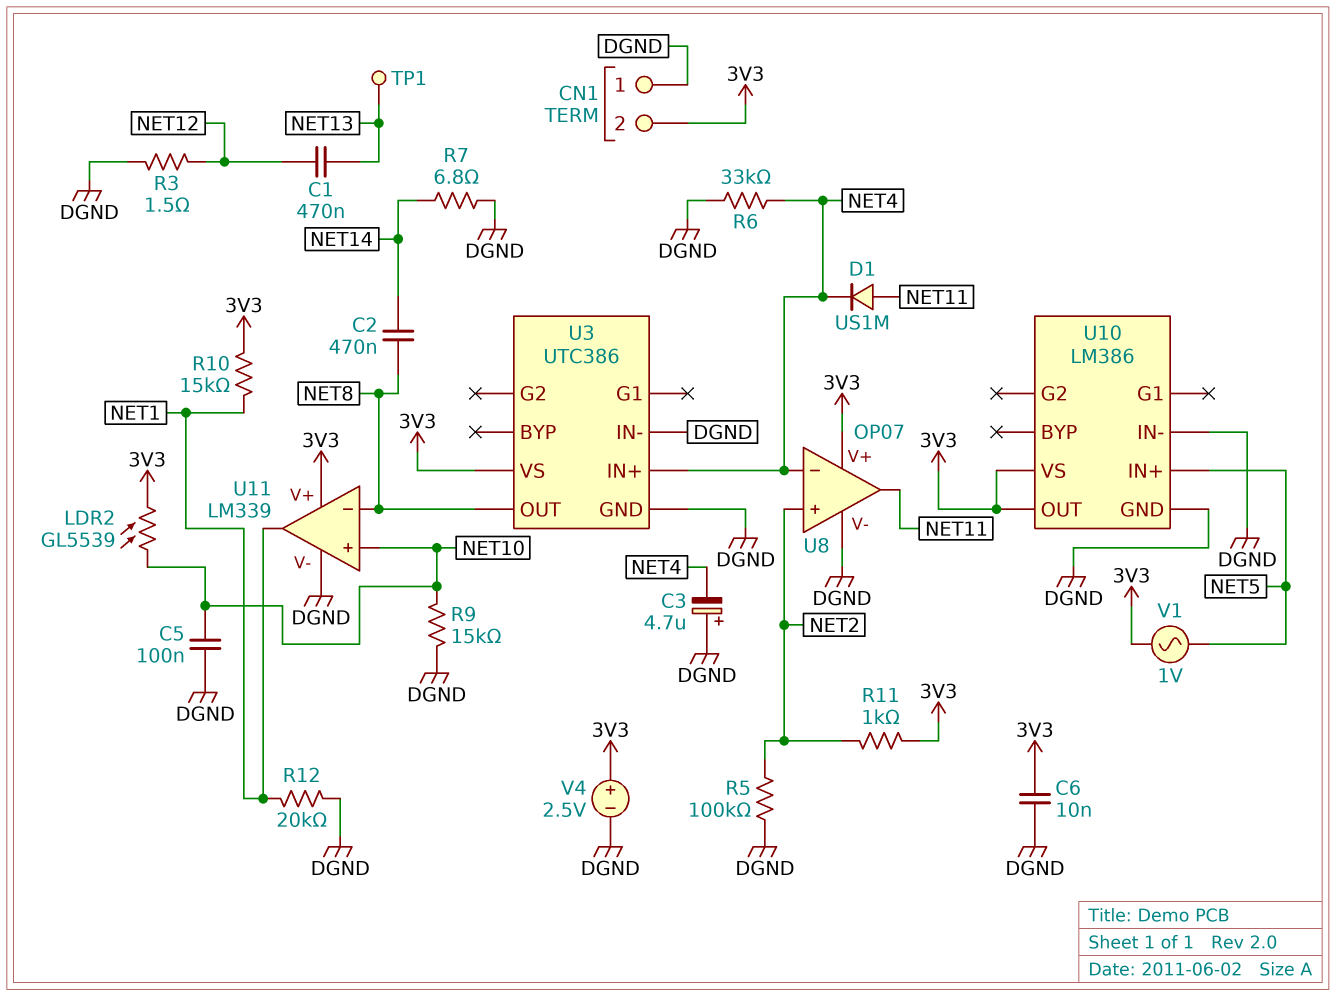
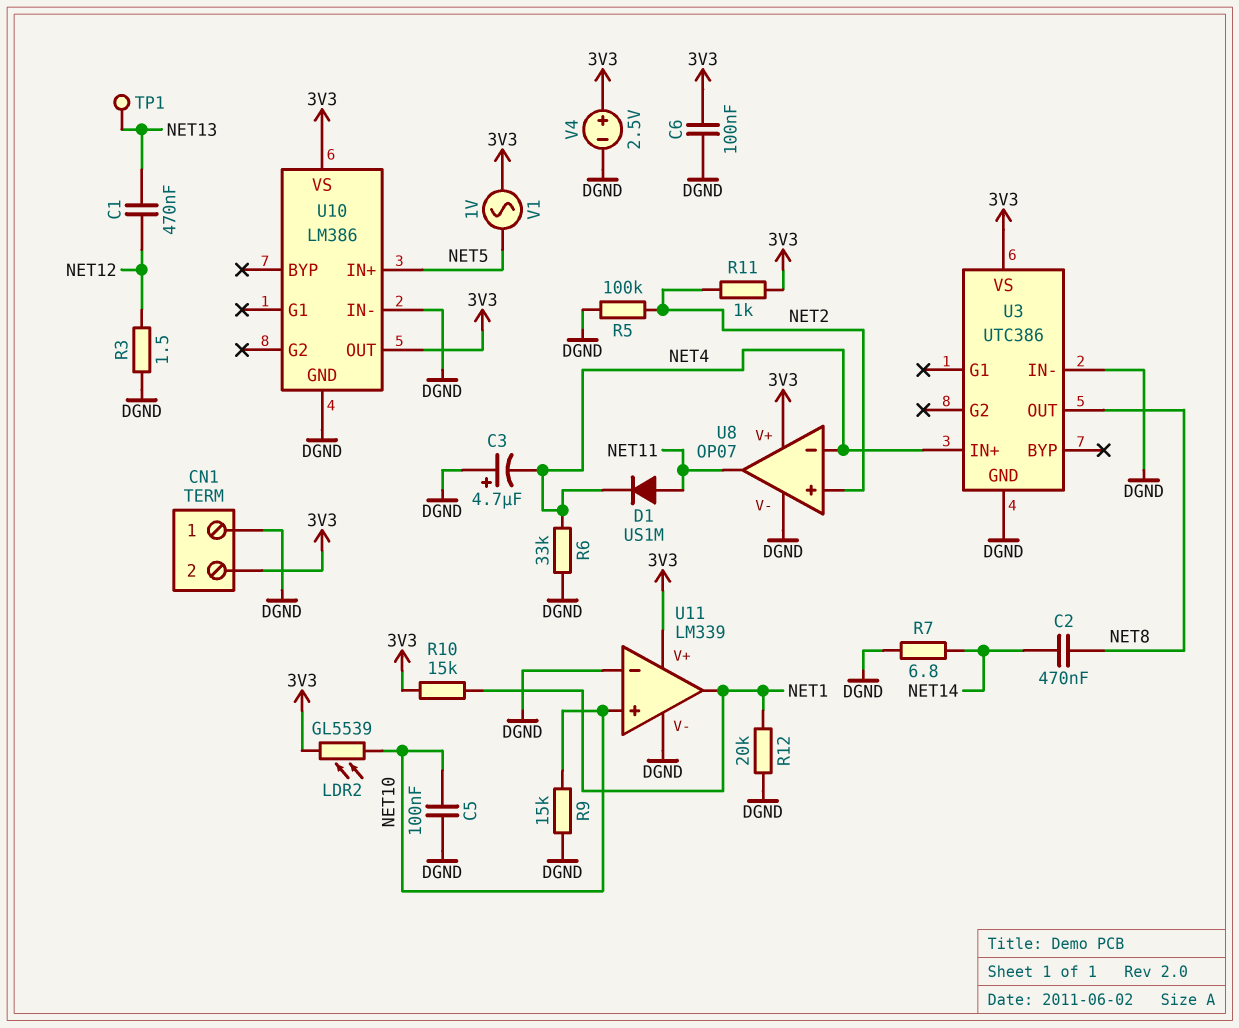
C6: 10nF (3V3, DGND) -> 100nF (3V3, DGND)
U11 pin in-: NET8 -> DGND

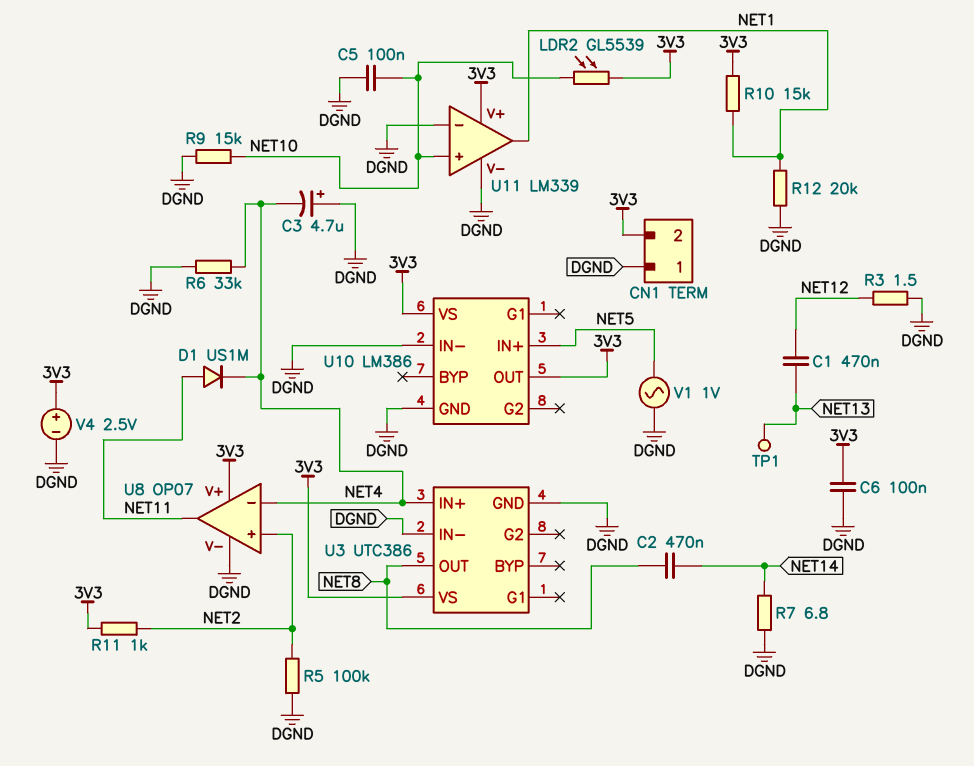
V1: AC 1V (3V3, NET5) -> AC 1V (DGND, NET5)

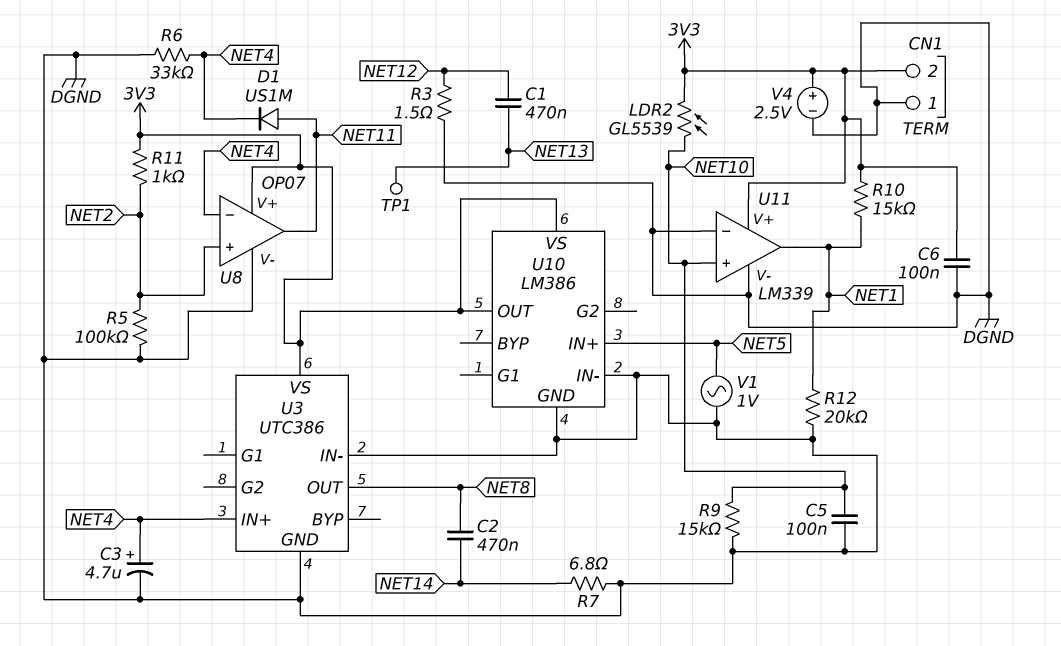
C3: 4.7uF (plus DGND, minus NET4) -> 4.7uF (plus NET4, minus DGND)

